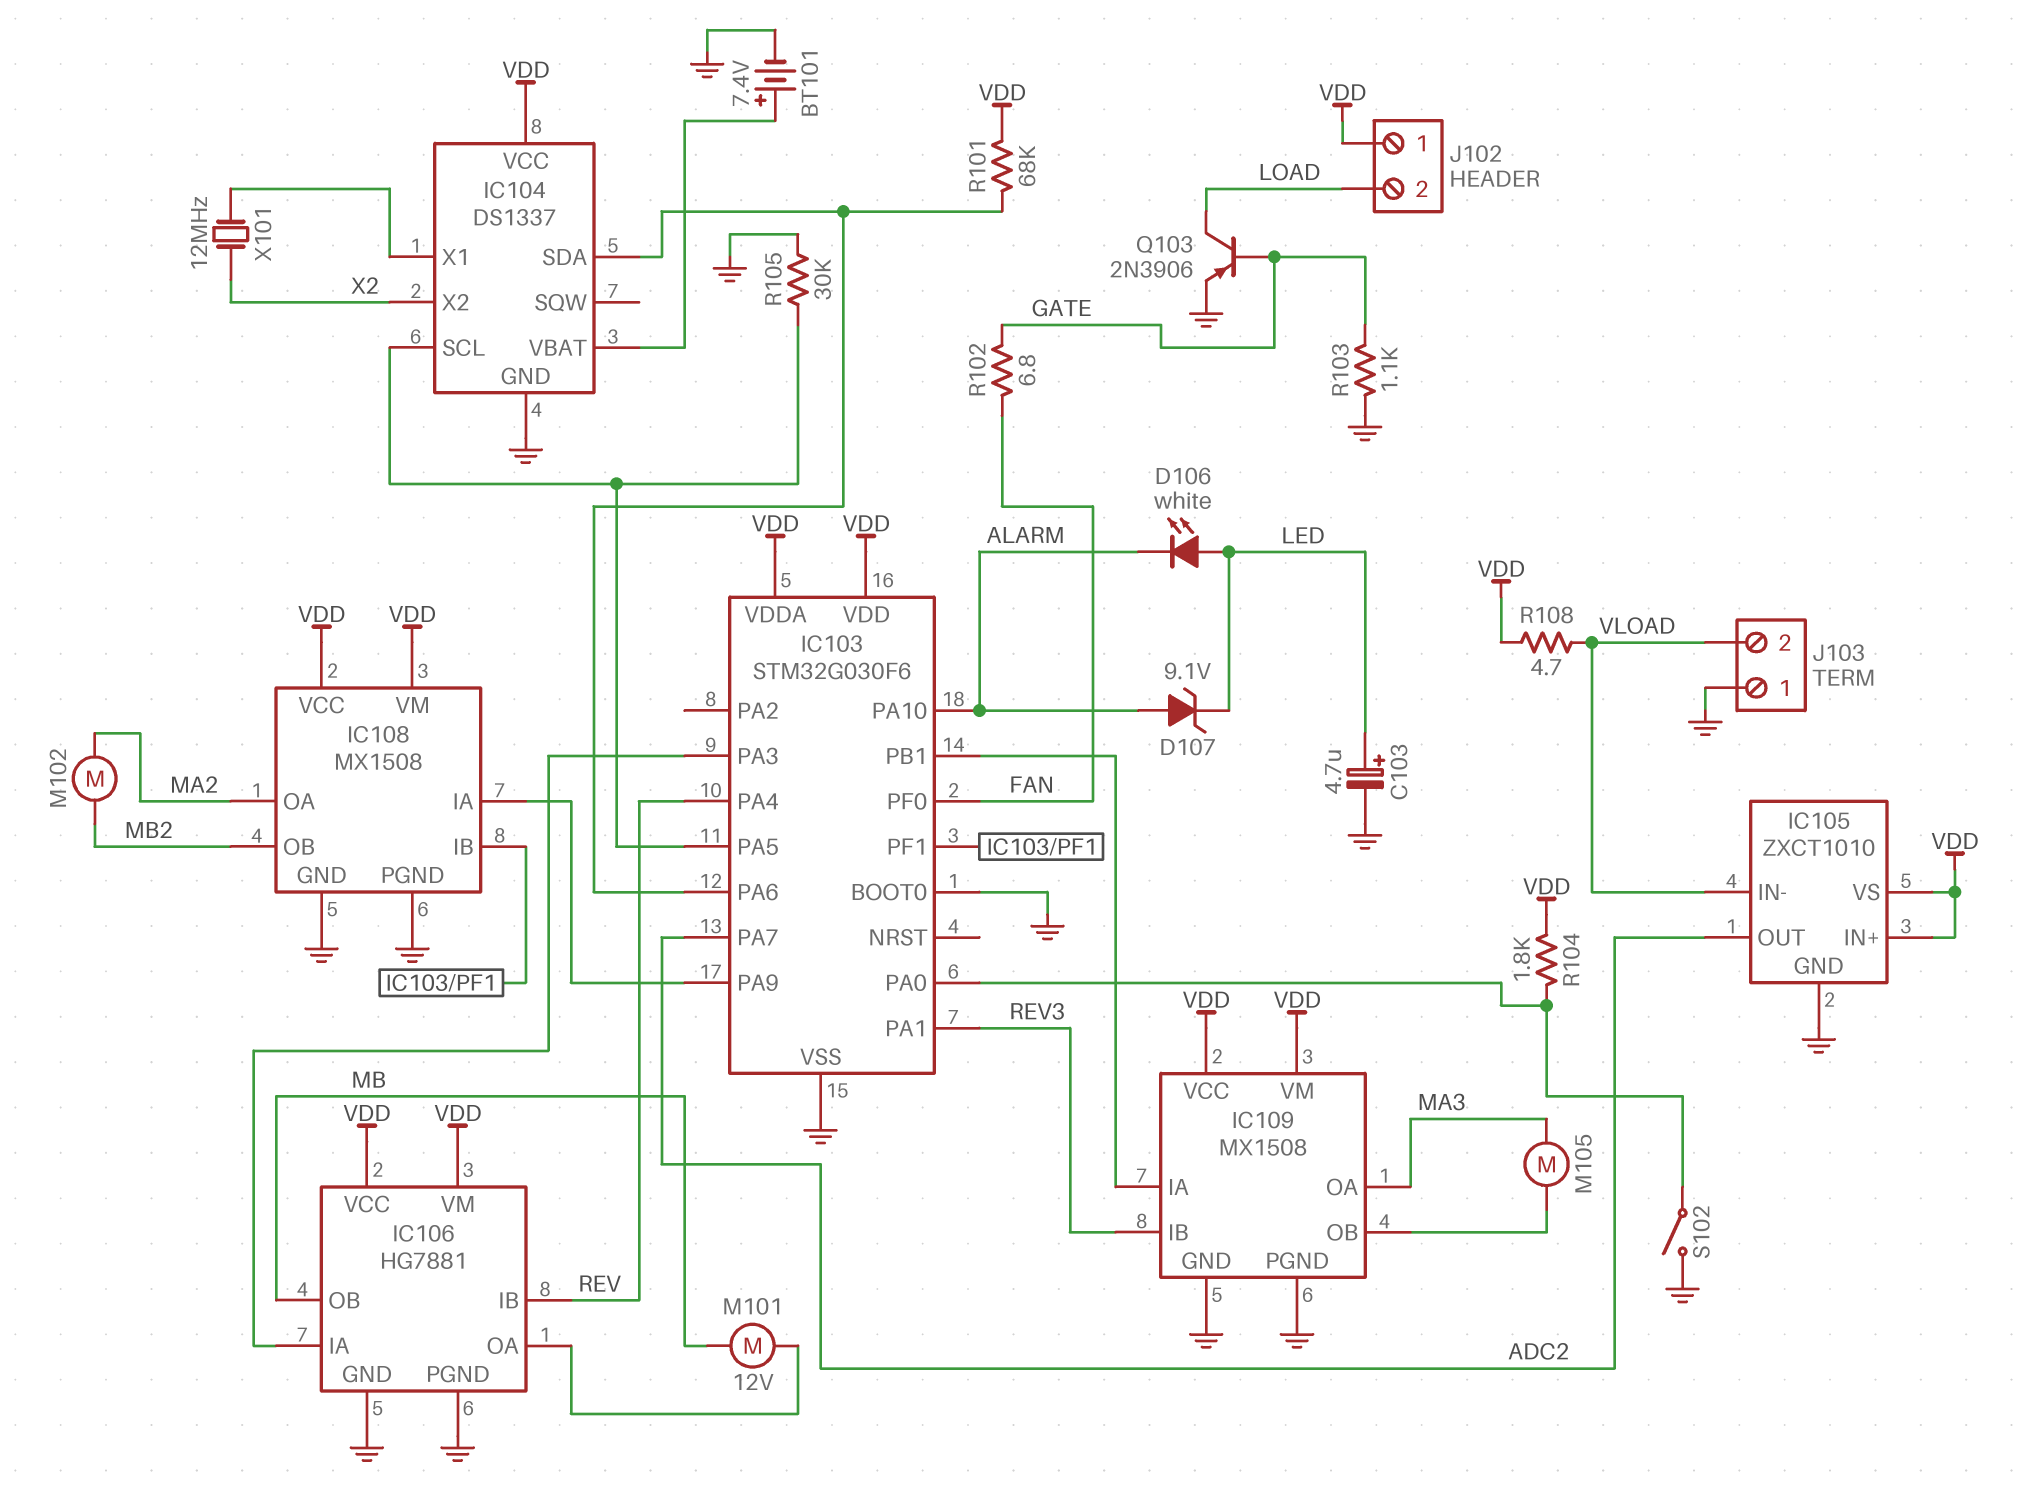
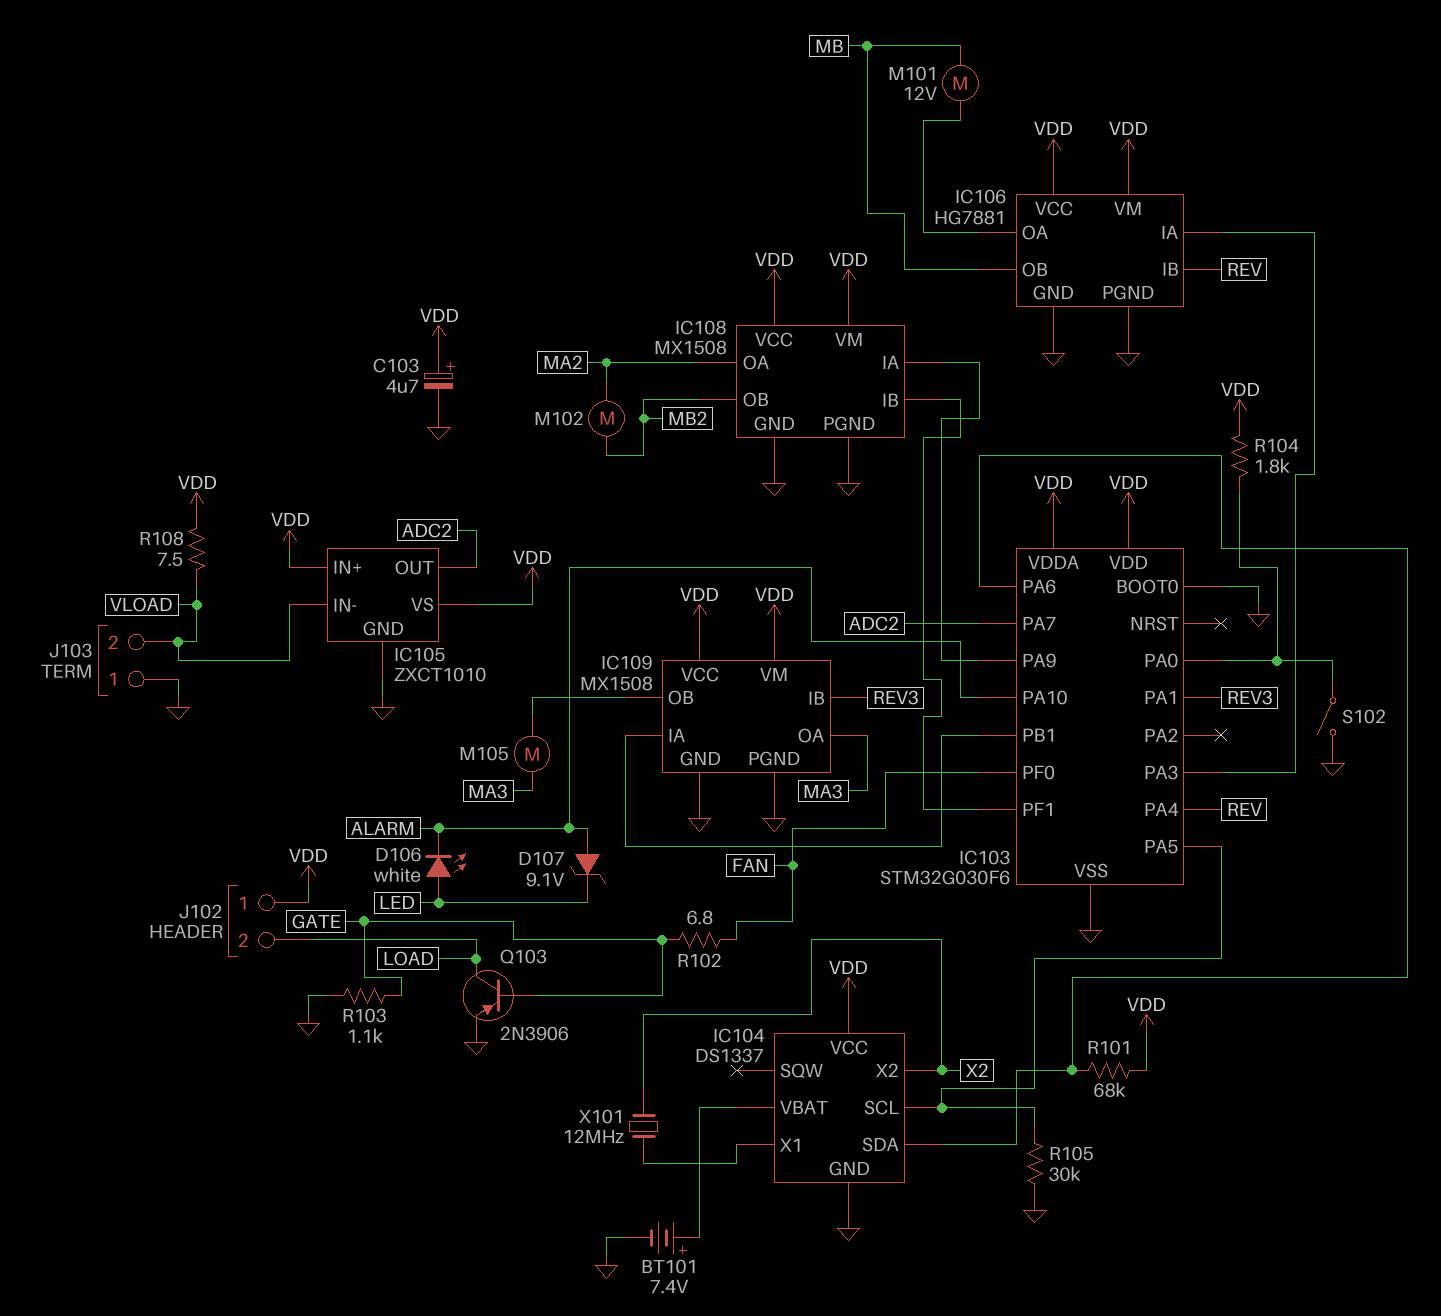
C103: 4.7uF (plus LED, minus GND) -> 4.7uF (plus VDD, minus GND)
R108: 4.7 (VDD, VLOAD) -> 7.5 (VDD, VLOAD)

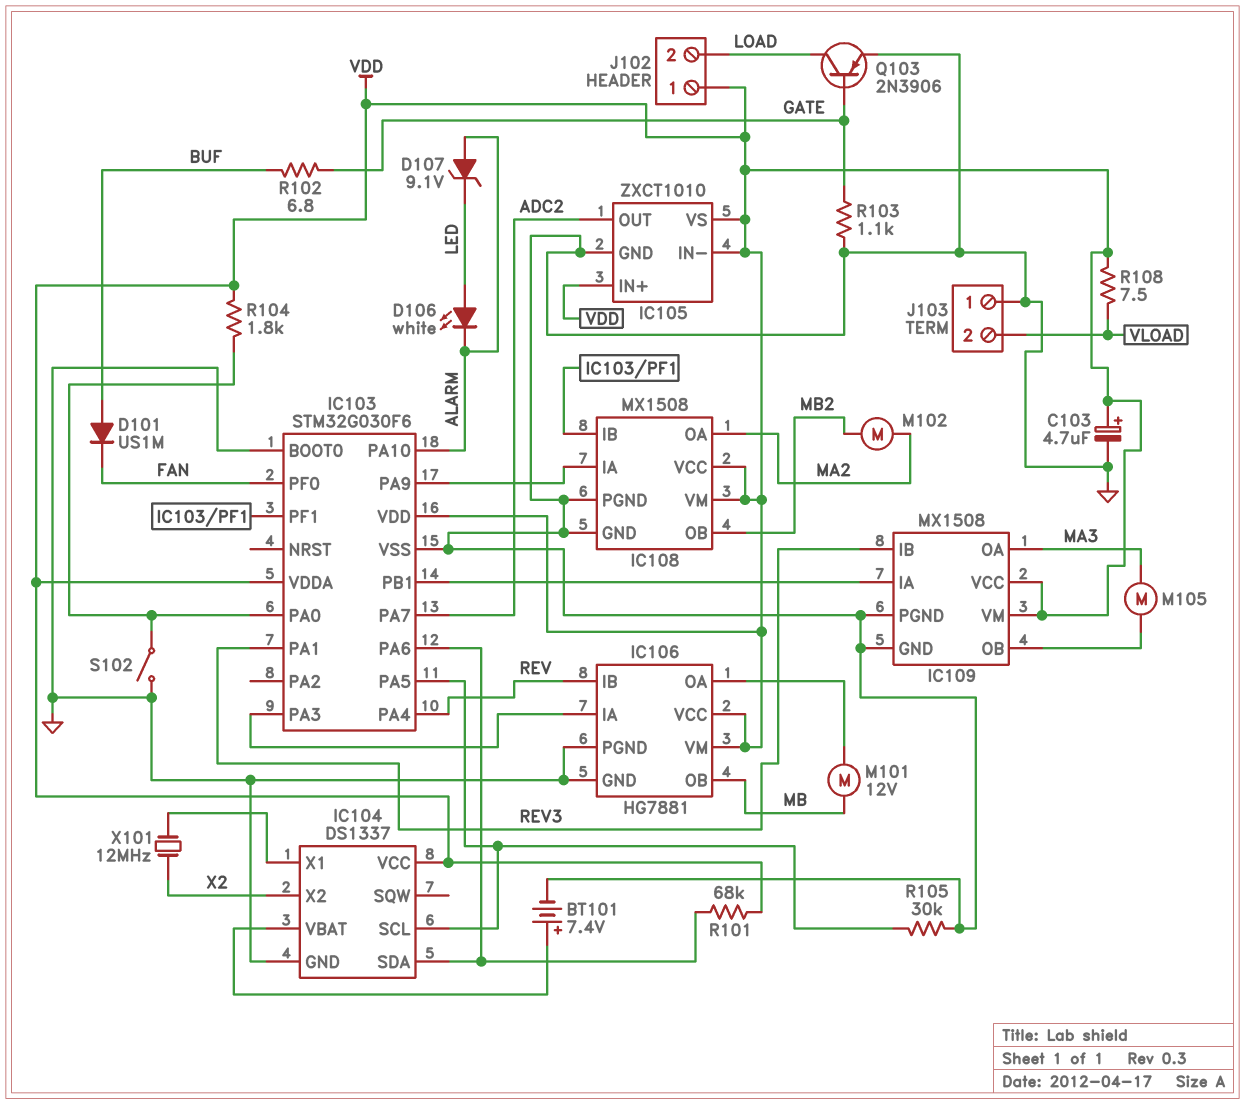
D101: none -> diode US1M (A BUF, K FAN)
IC105 pin IN-: VLOAD -> VDD
R102: 6.8 (FAN, GATE) -> 6.8 (BUF, GATE)

